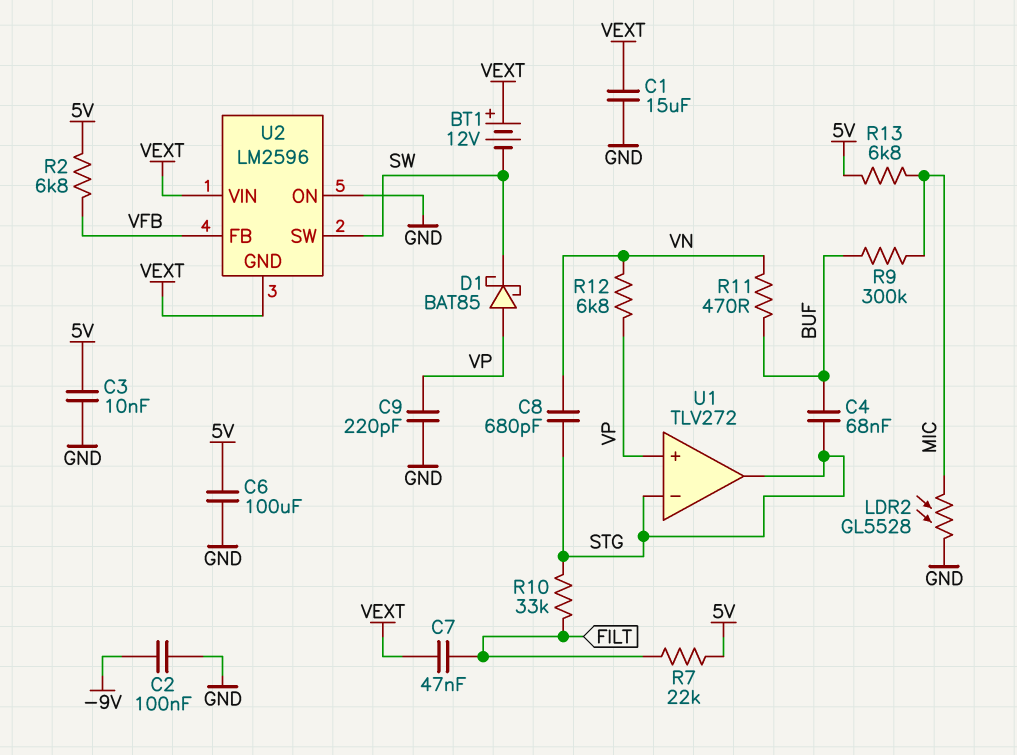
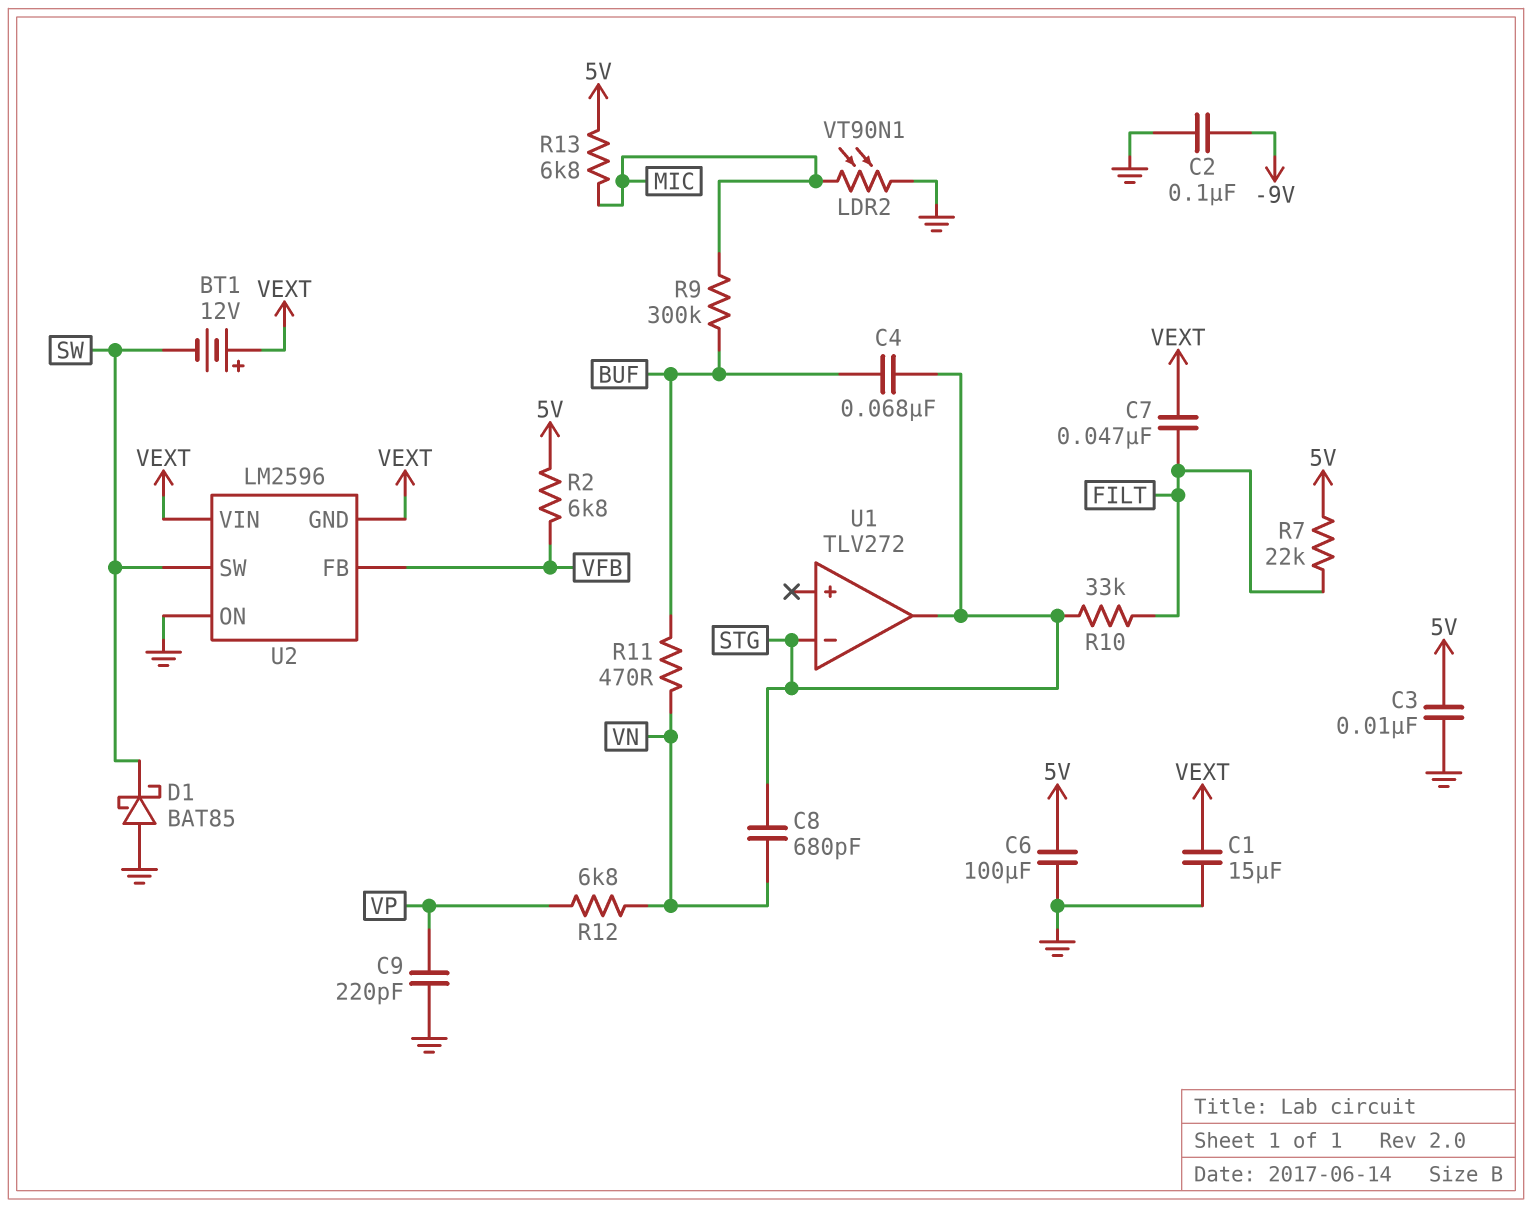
D1: schottky BAT85 (A VP, K SW) -> schottky BAT85 (A GND, K SW)
LDR2: GL5528 (GND, MIC) -> VT90N1 (GND, MIC)
U1 pin in+: VP -> none

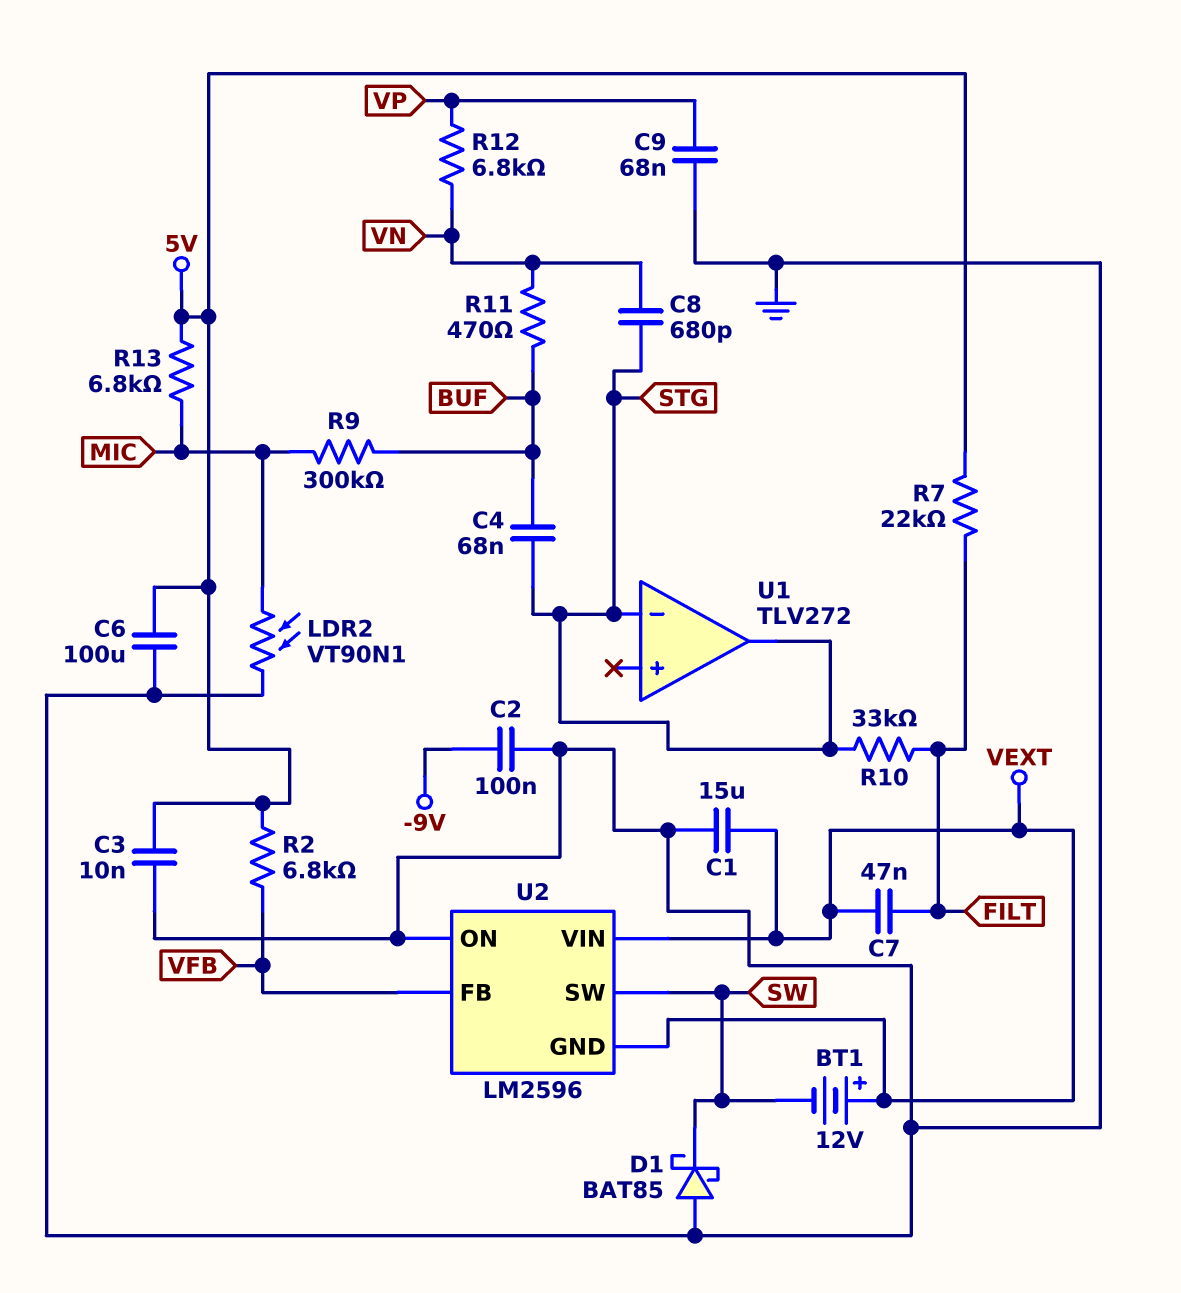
C9: 220pF (GND, VP) -> 68nF (GND, VP)

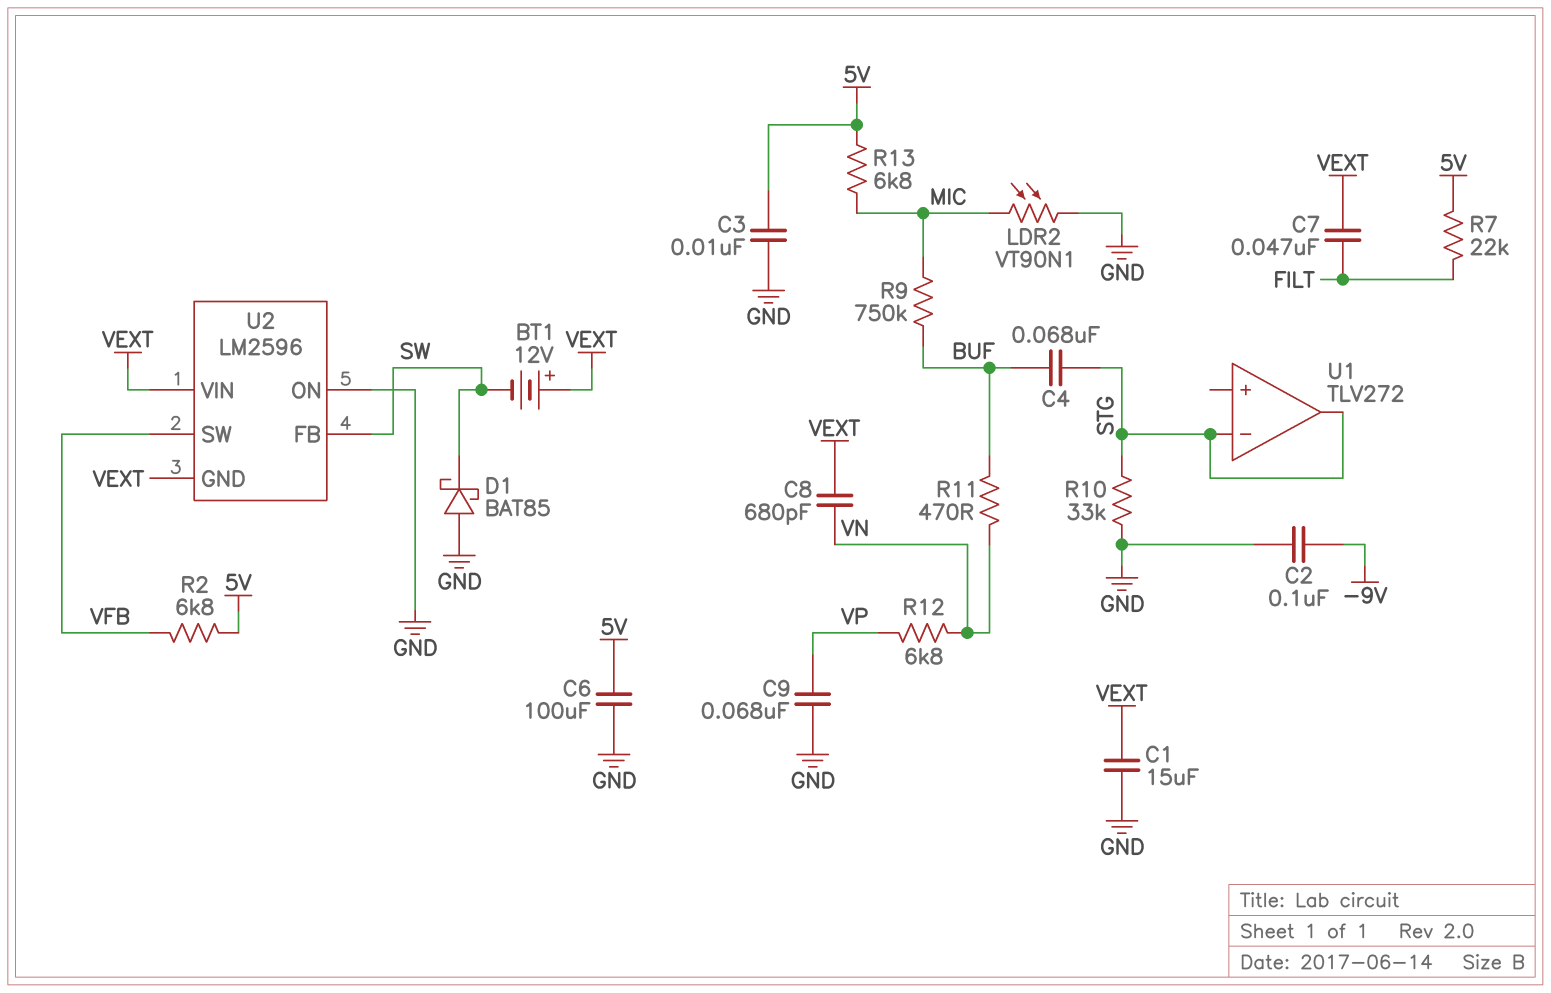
C8: 680pF (STG, VN) -> 680pF (VEXT, VN)
R9: 300k (BUF, MIC) -> 750k (BUF, MIC)
R10: 33k (FILT, STG) -> 33k (GND, STG)
U2 pin FB: VFB -> SW
U2 pin SW: SW -> VFB

